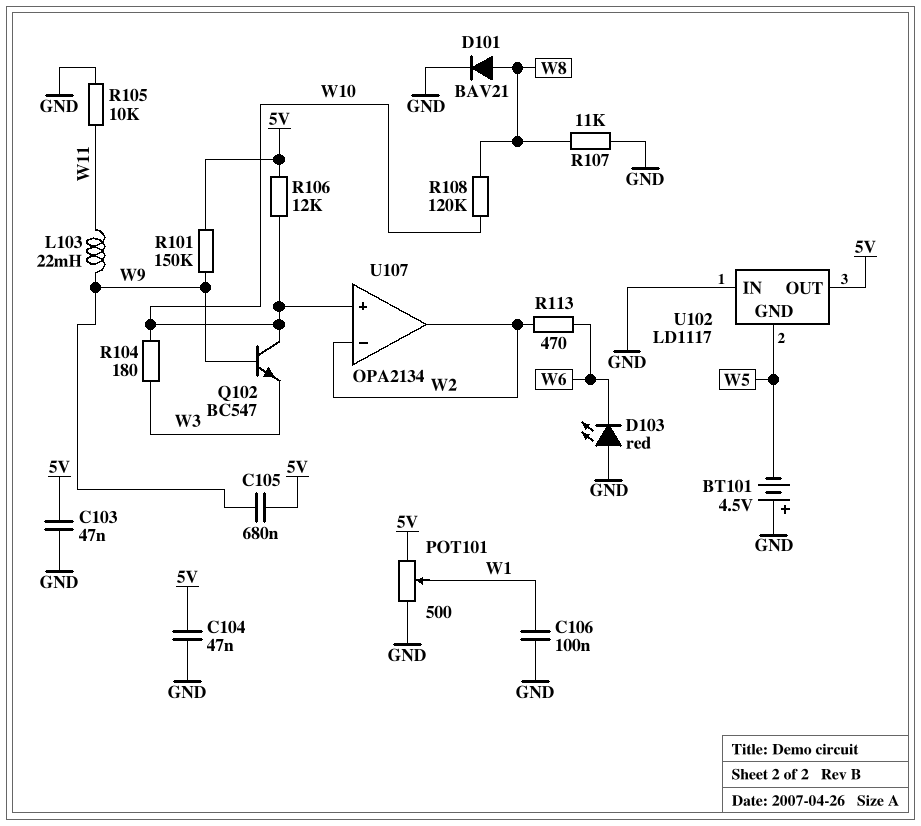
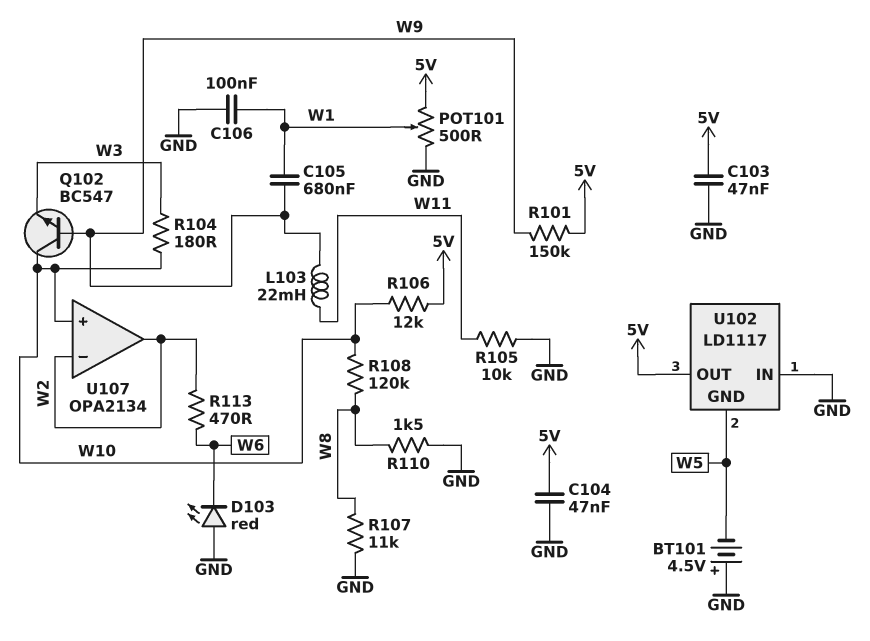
C105: 680nF (5V, W9) -> 680nF (W1, W9)
D101: diode BAV21 (A W8, K GND) -> none
R110: none -> 1.5k (GND, W8)

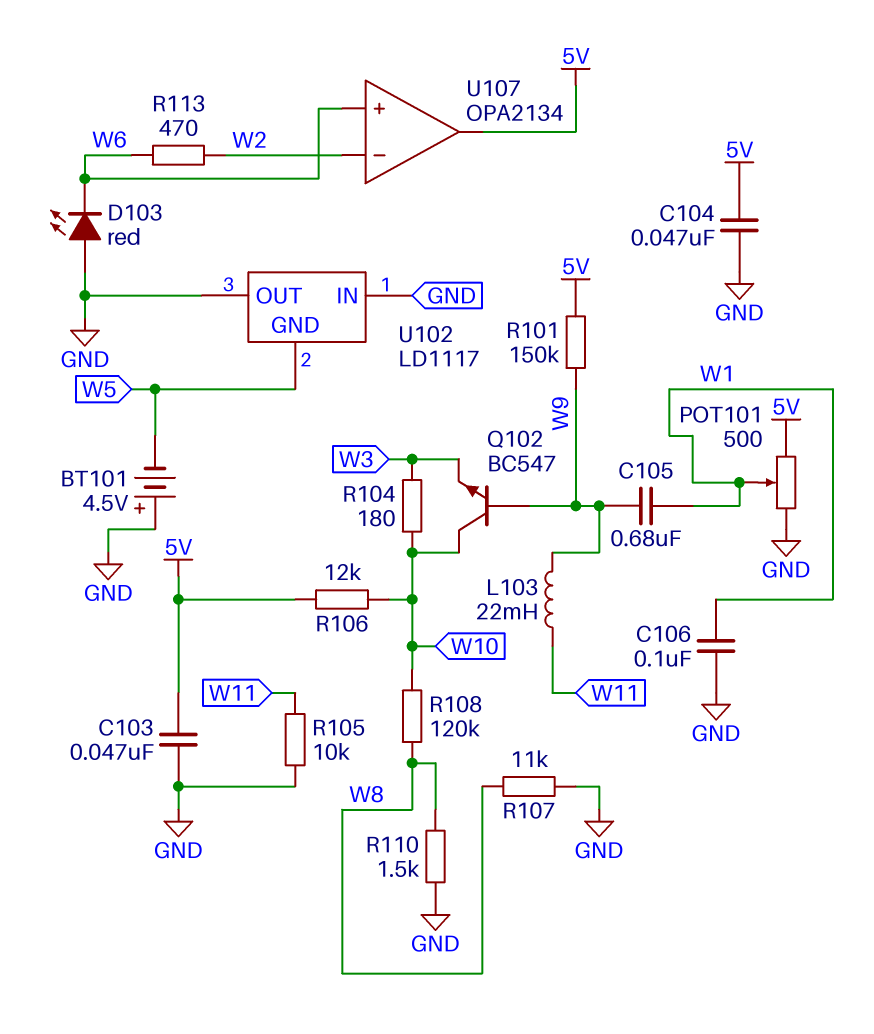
U102 pin OUT: 5V -> GND
U107 pin in+: W10 -> W6
U107 pin out: W2 -> 5V

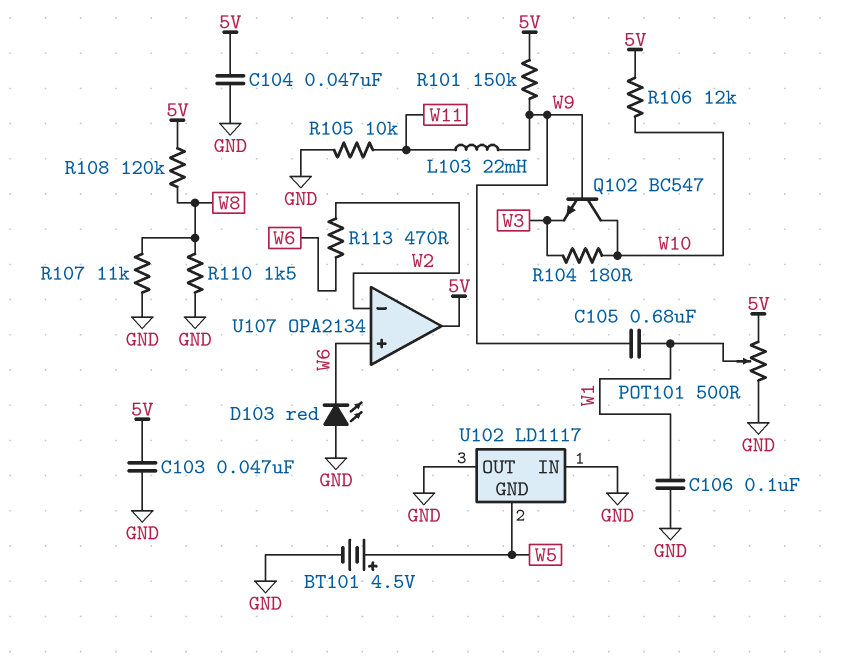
BT101: 4.5V (plus GND, minus W5) -> 4.5V (plus W5, minus GND)
R108: 120k (W8, W10) -> 120k (5V, W8)

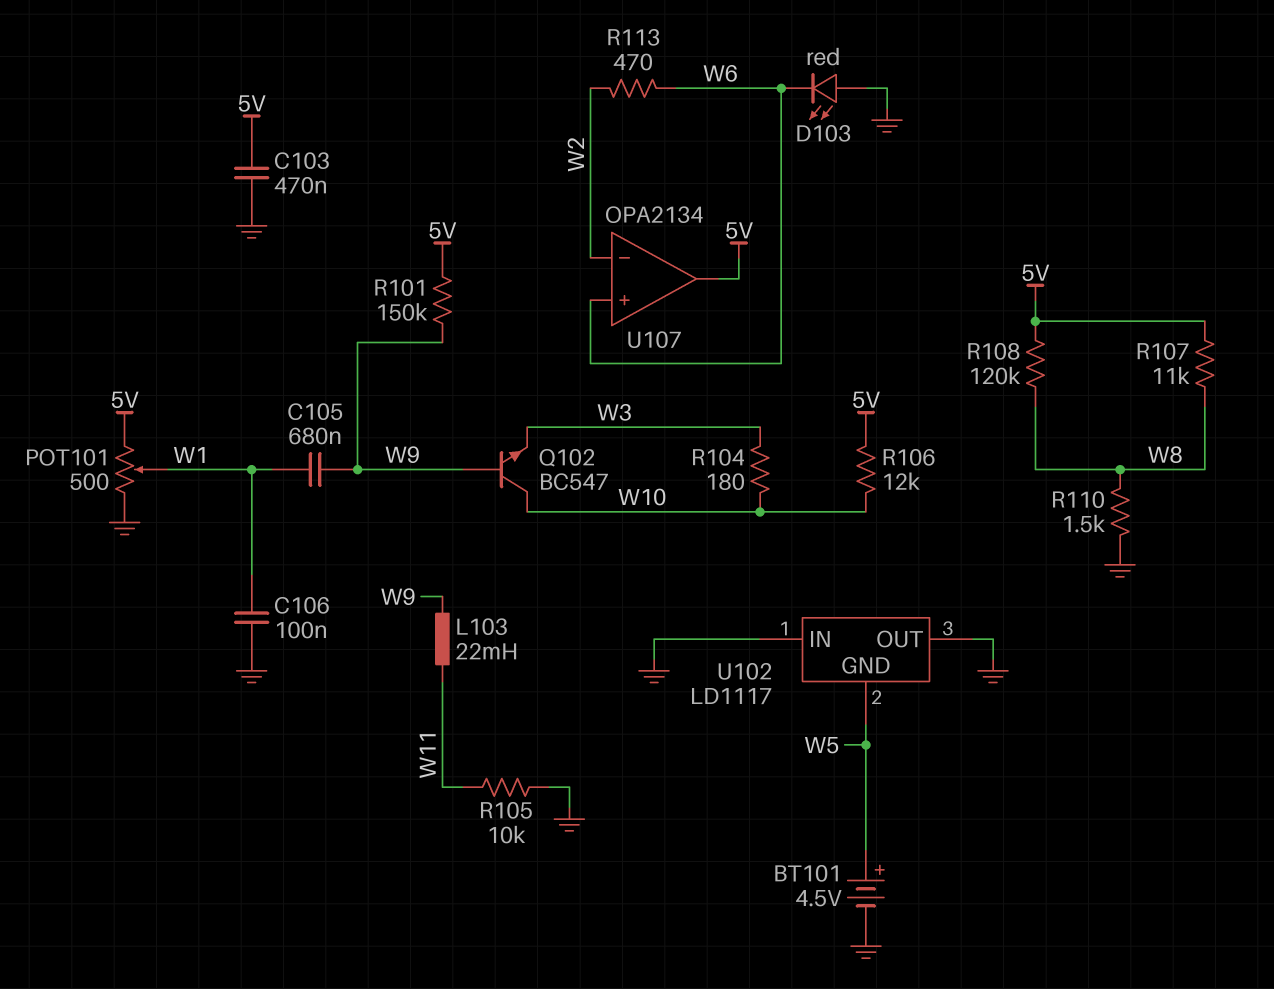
C103: 47nF (5V, GND) -> 470nF (5V, GND)
C104: 47nF (5V, GND) -> none
R107: 11k (GND, W8) -> 11k (5V, W8)

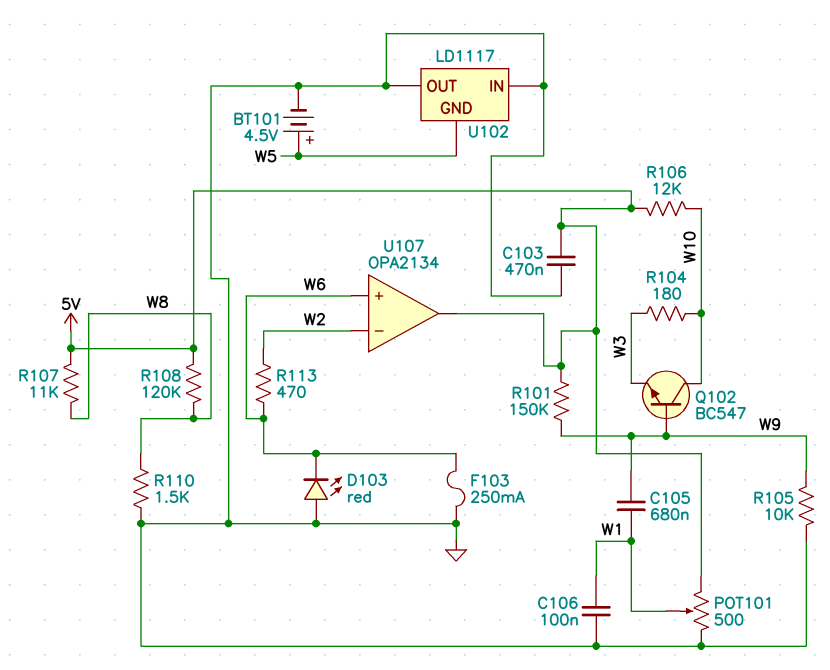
F103: none -> 250mA (GND, W6)
L103: 22mH (W9, W11) -> none
R105: 10k (GND, W11) -> 10k (GND, W9)

